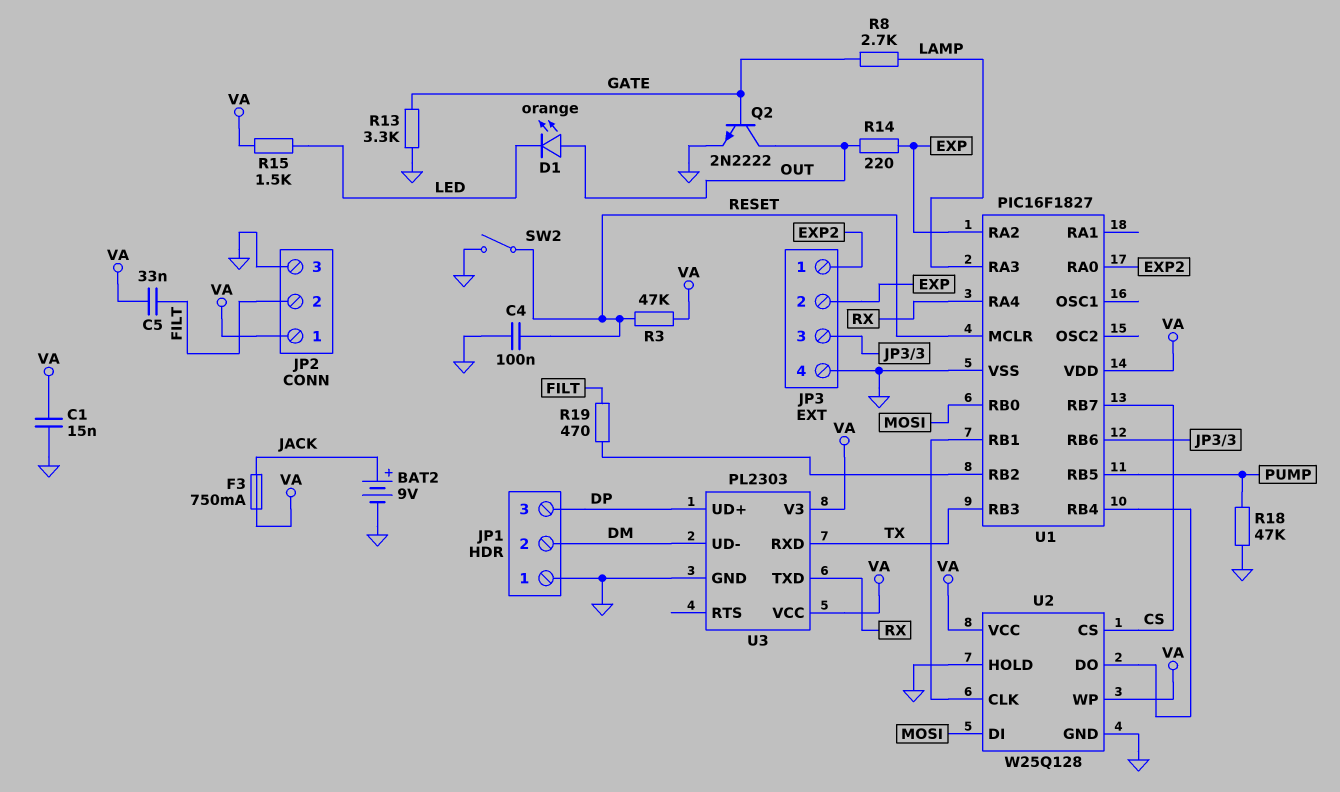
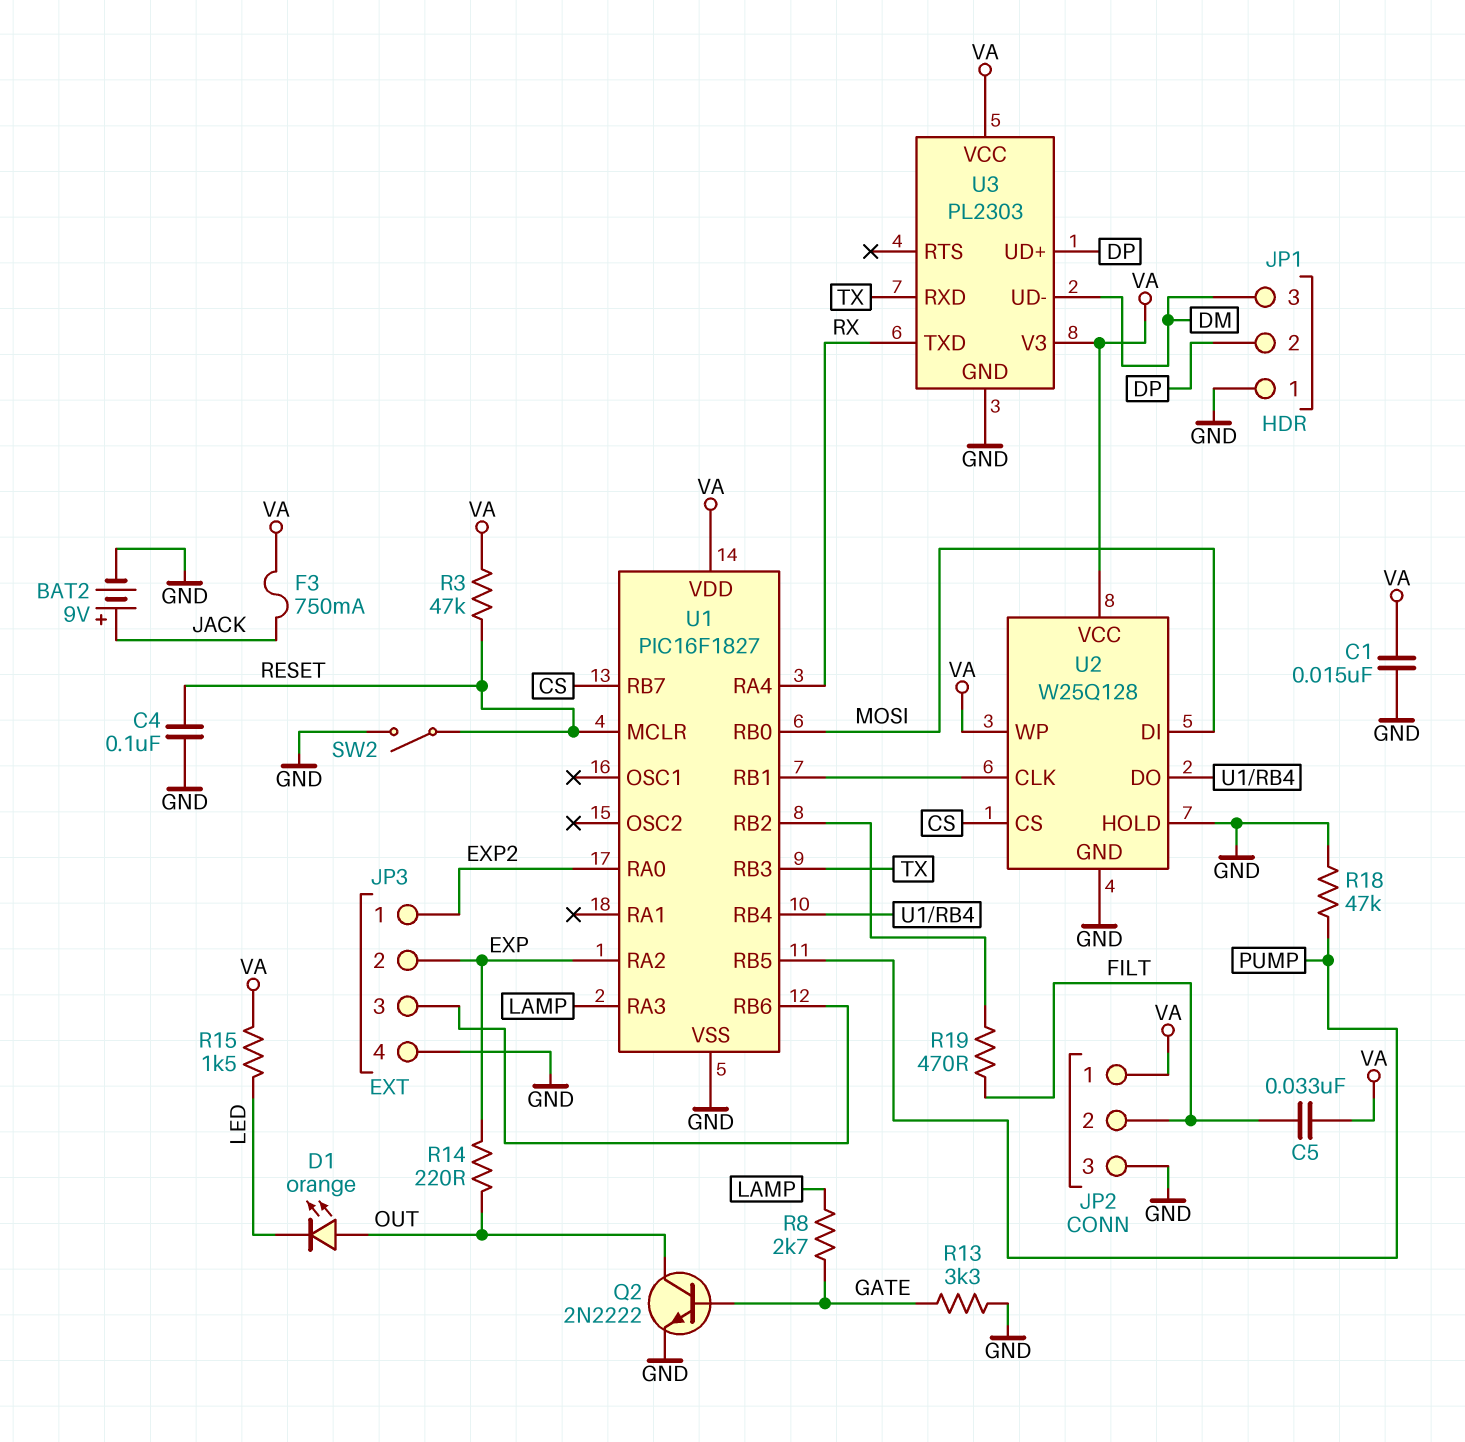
JP1 pin 2: DM -> DP
JP1 pin 3: DP -> DM

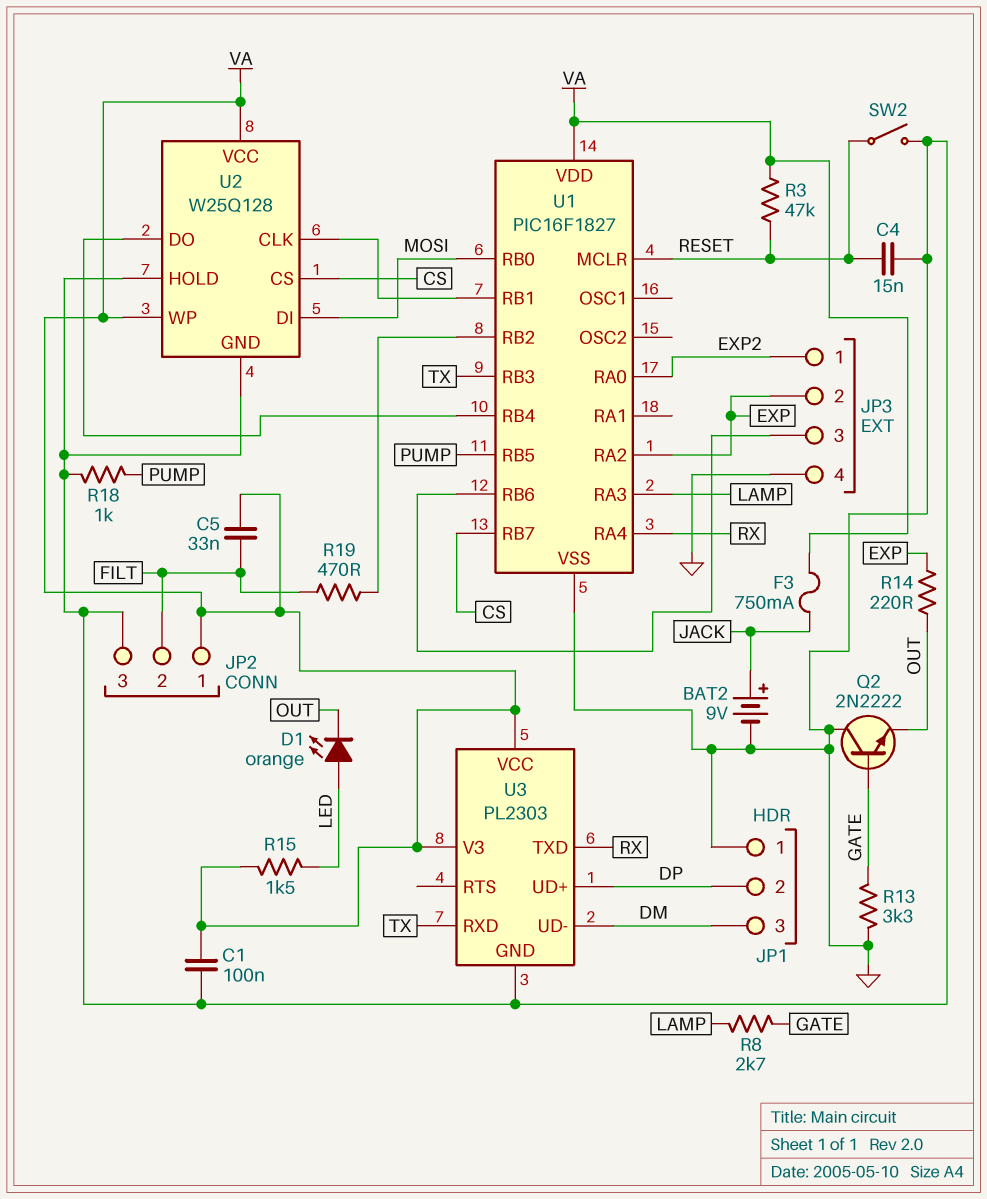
C1: 15nF (GND, VA) -> 100nF (GND, VA)
C4: 100nF (GND, RESET) -> 15nF (GND, RESET)
D1: LED orange (A OUT, K LED) -> LED orange (A LED, K OUT)
Q2: NPN 2N2222 (B GATE, C OUT, E GND) -> NPN 2N2222 (B GATE, C GND, E OUT)
R18: 47k (GND, PUMP) -> 1k (GND, PUMP)

